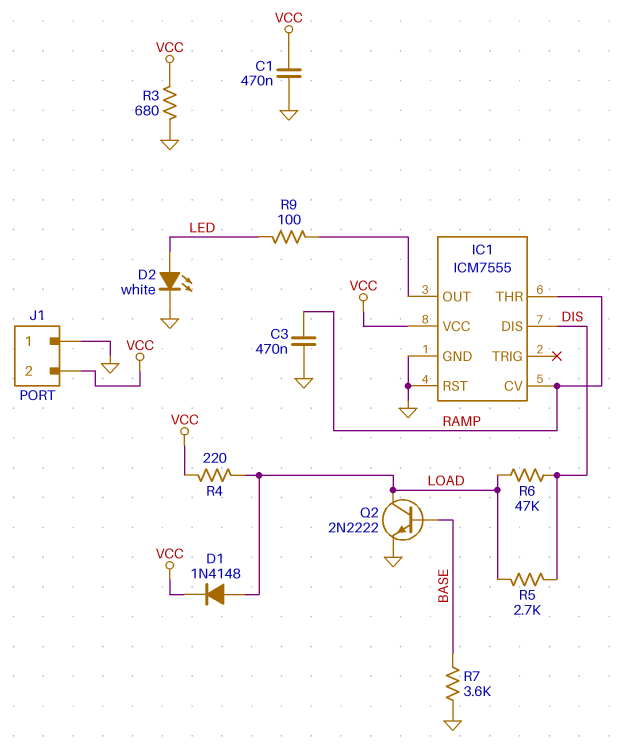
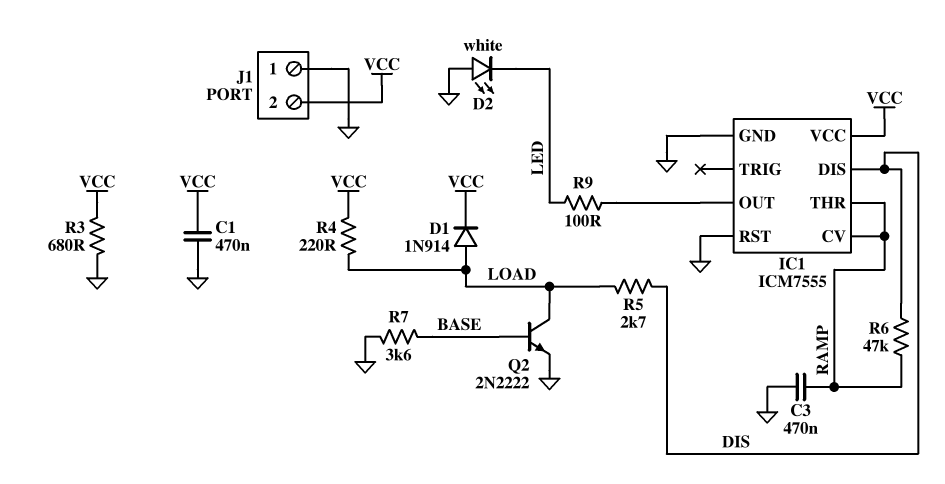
D1: diode 1N4148 (A LOAD, K VCC) -> diode 1N914 (A LOAD, K VCC)
D2: LED white (A LED, K GND) -> LED white (A GND, K LED)
R6: 47k (DIS, LOAD) -> 47k (DIS, RAMP)

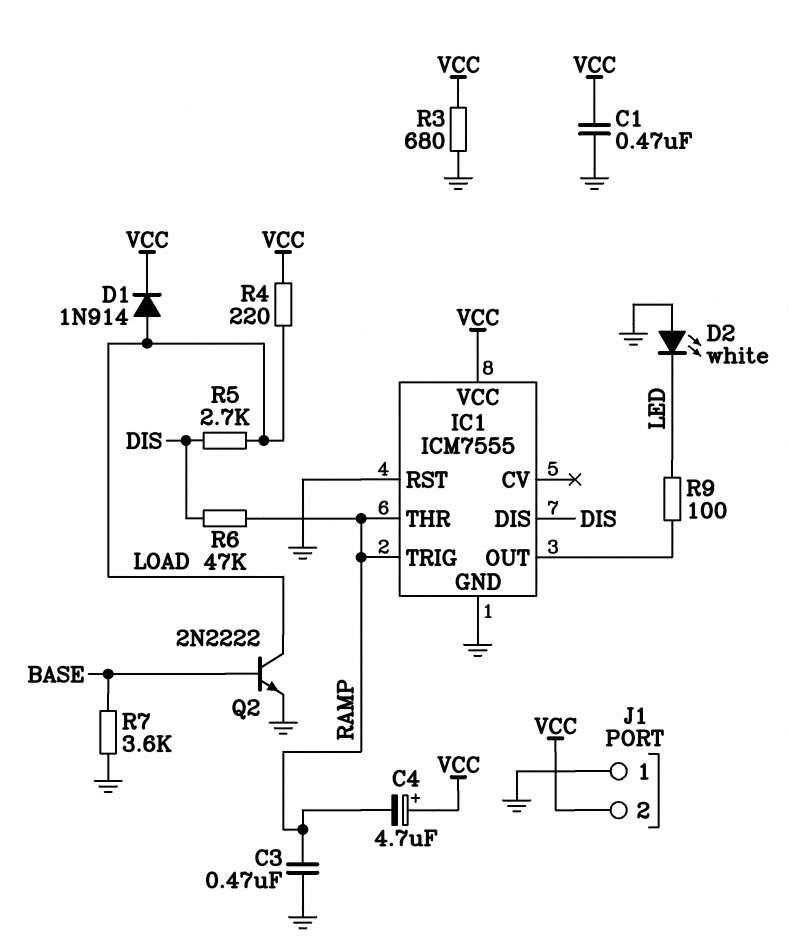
C4: none -> 4.7uF (plus VCC, minus RAMP)
IC1 pin CV: RAMP -> none
IC1 pin TRIG: none -> RAMP

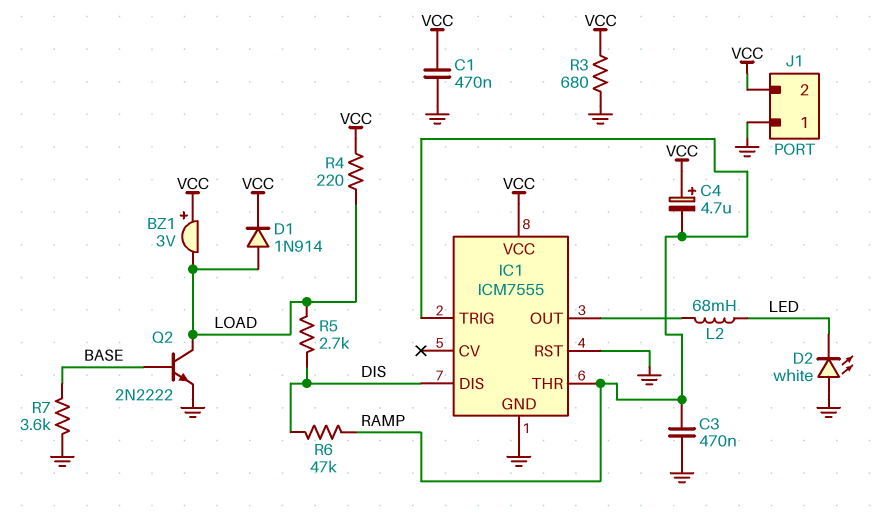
BZ1: none -> buzzer 3V (plus VCC, minus LOAD)
L2: none -> 68mH (IC1/OUT, LED)
R9: 100 (IC1/OUT, LED) -> none

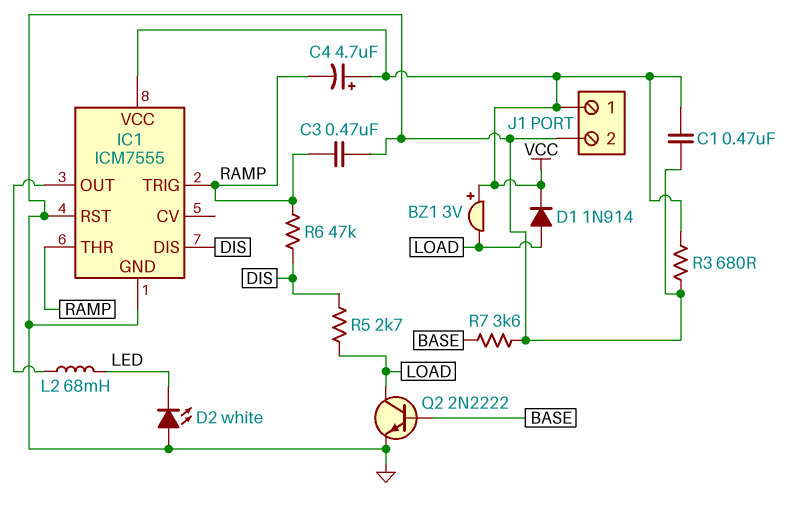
J1 pin 1: GND -> VCC
J1 pin 2: VCC -> GND
R4: 220 (LOAD, VCC) -> none

